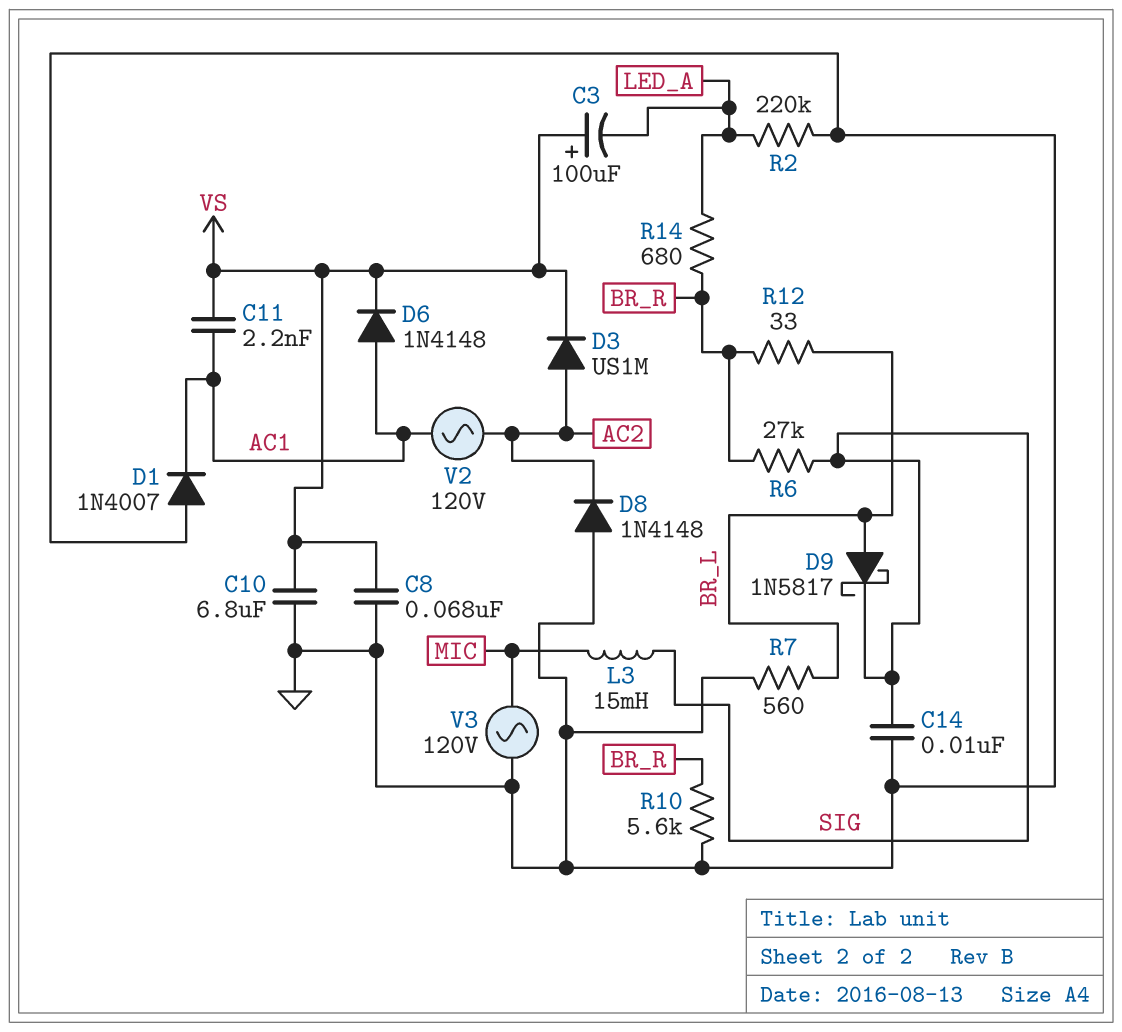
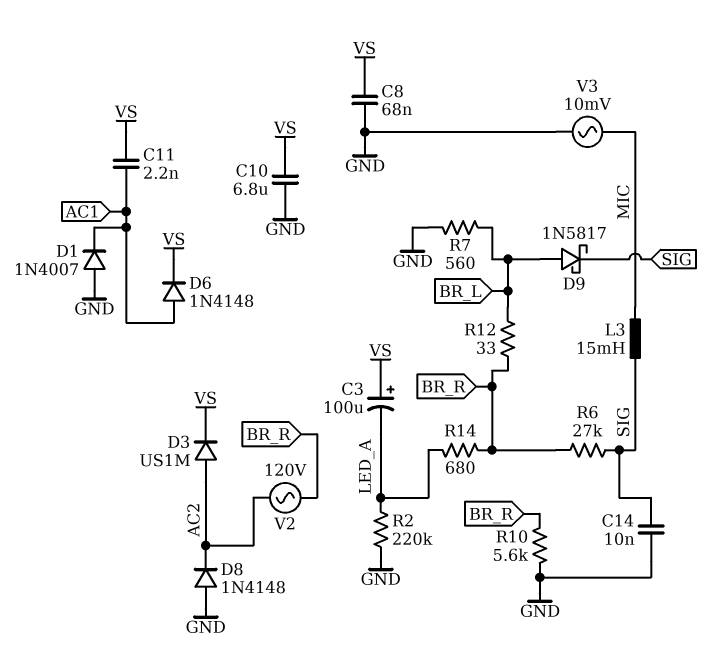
V2: AC 120V (AC1, AC2) -> AC 120V (AC2, BR_R)
V3: AC 120V (GND, MIC) -> AC 10mV (GND, MIC)

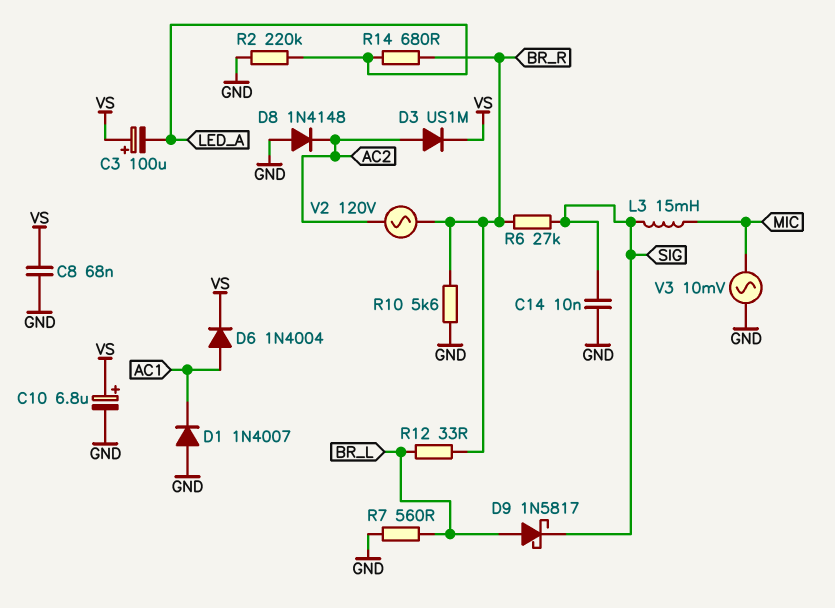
C10: 6.8uF (GND, VS) -> 6.8uF (plus VS, minus GND)
C11: 2.2nF (AC1, VS) -> none
D6: diode 1N4148 (A AC1, K VS) -> diode 1N4004 (A AC1, K VS)

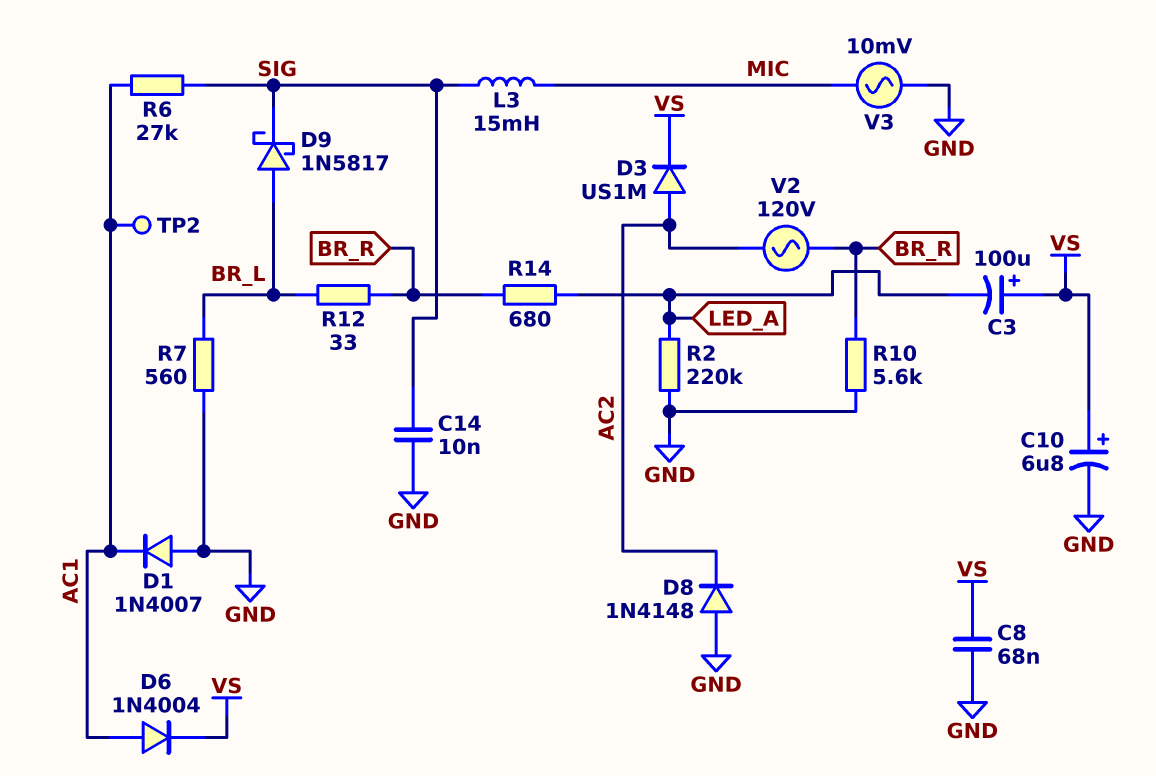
R6: 27k (BR_R, SIG) -> 27k (AC1, SIG)
TP2: none -> test point (AC1)

